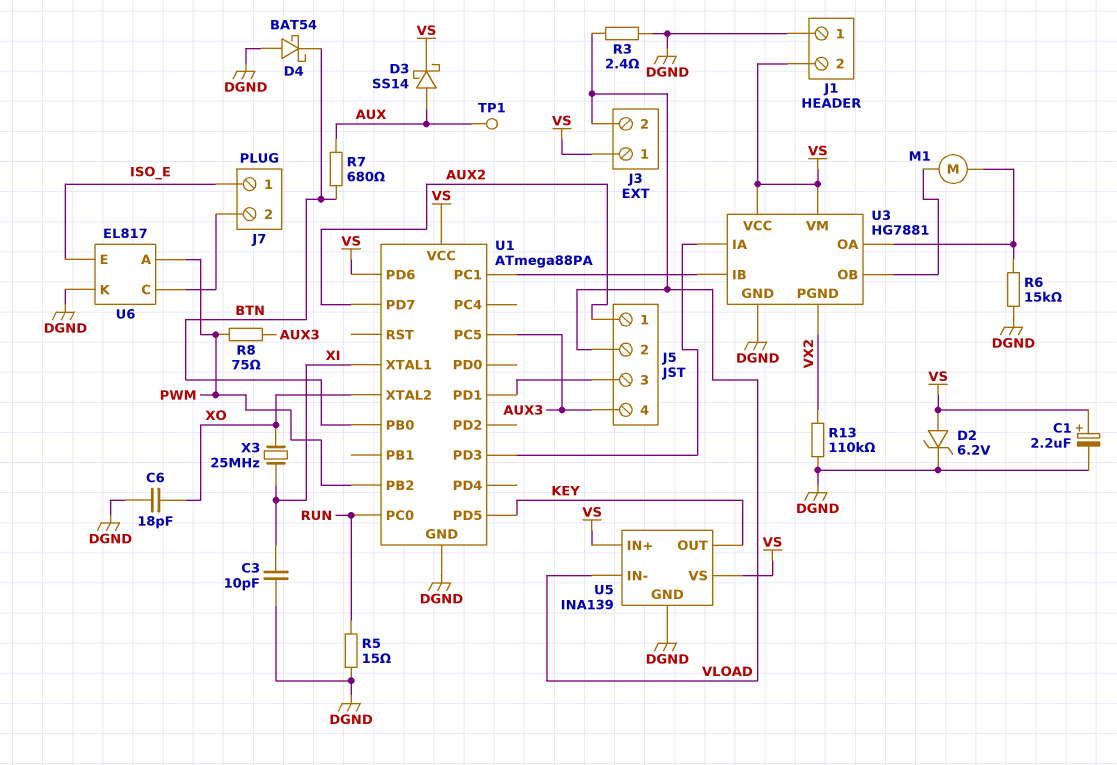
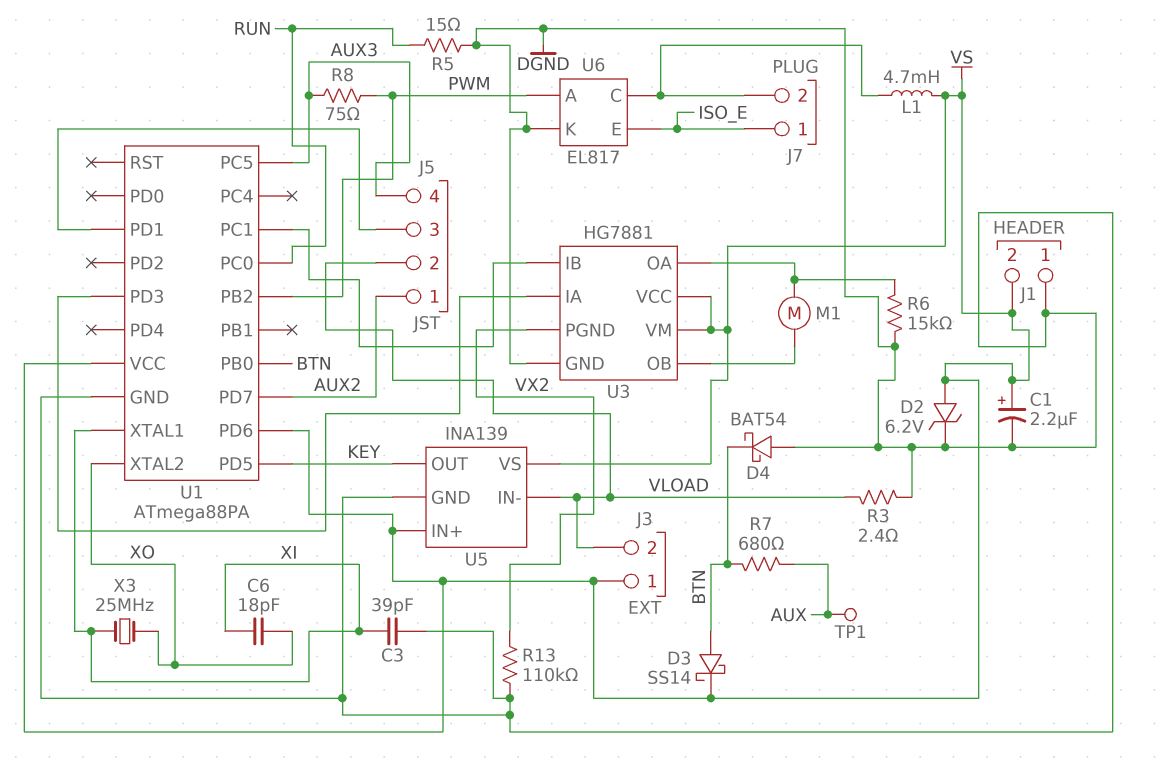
C3: 10pF (DGND, XI) -> 39pF (DGND, XI)
C6: 18pF (DGND, XO) -> 18pF (XI, XO)
D3: schottky SS14 (A AUX, K VS) -> schottky SS14 (A BTN, K VS)
L1: none -> 4.7mH (J7/2, VS)

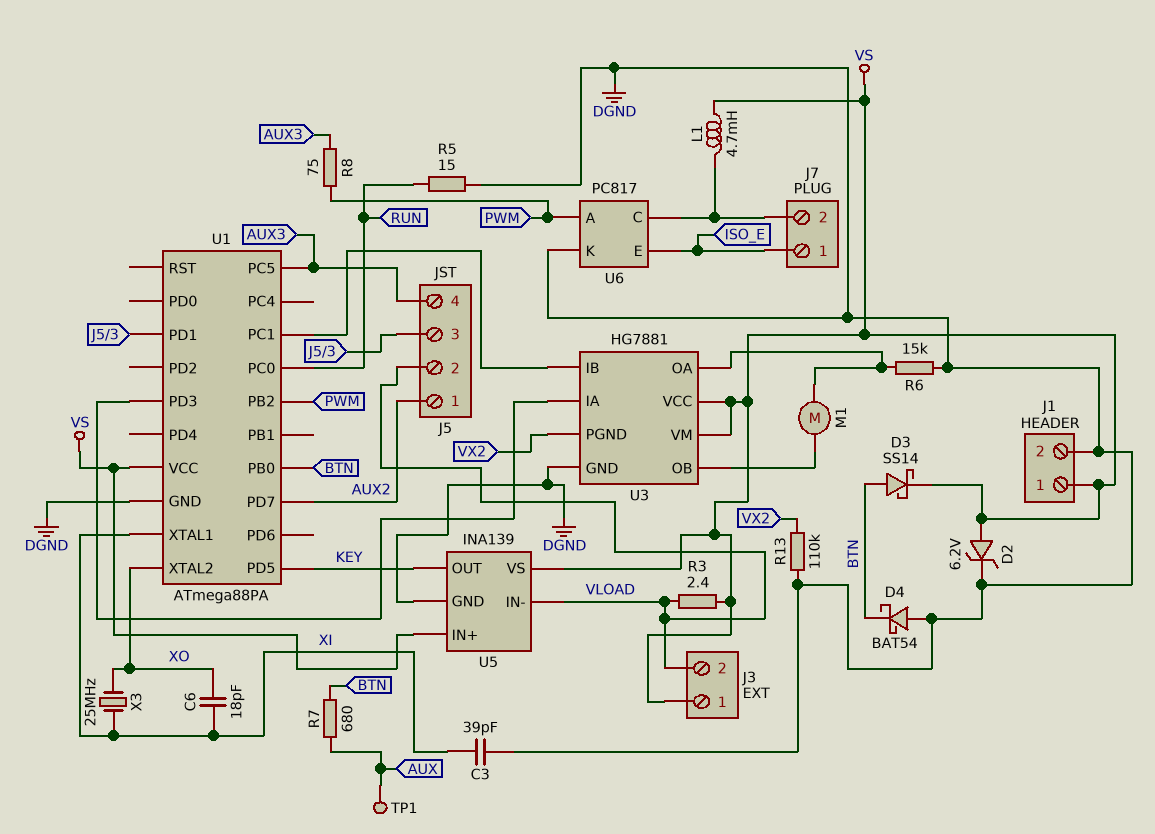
C1: 2.2uF (plus VS, minus DGND) -> none
J1 pin 1: DGND -> VS
J1 pin 2: VS -> DGND
R3: 2.4 (DGND, VLOAD) -> 2.4 (VLOAD, VS)
U1 pin PD6: VS -> none
U6: EL817 -> PC817

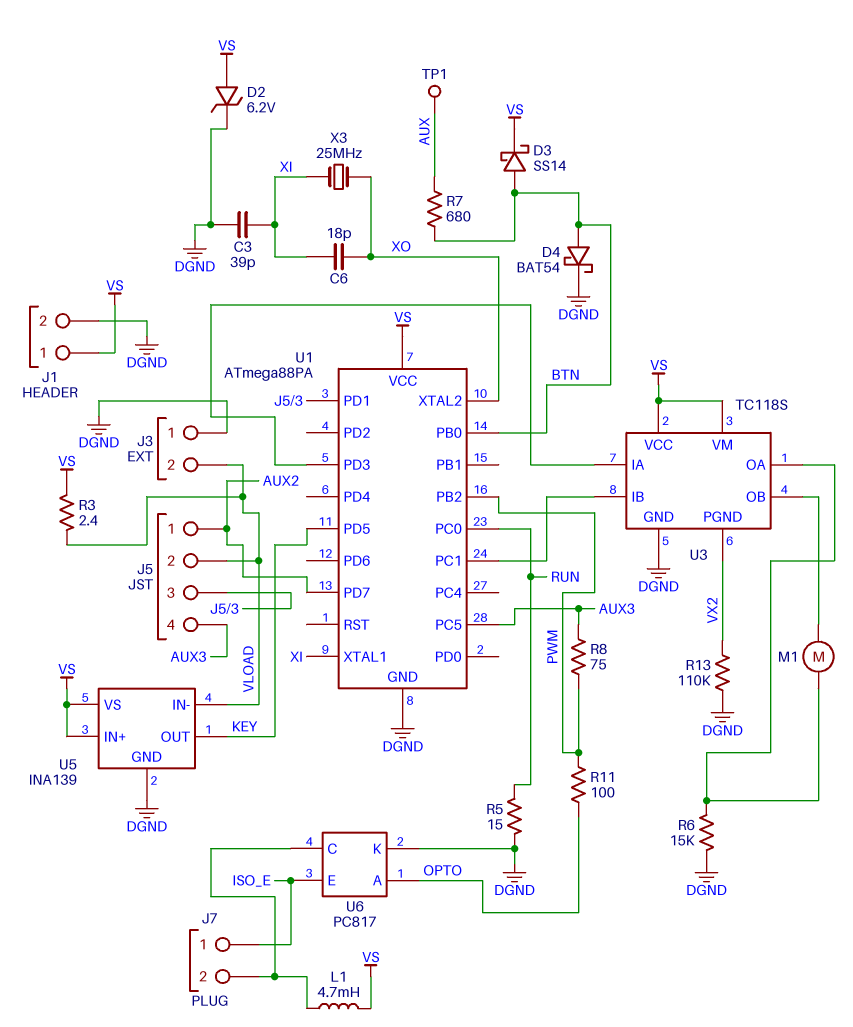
D4: schottky BAT54 (A DGND, K BTN) -> schottky BAT54 (A BTN, K DGND)
J3 pin 1: VS -> DGND
R11: none -> 100 (OPTO, PWM)
U3: HG7881 -> TC118S
U6 pin A: PWM -> OPTO

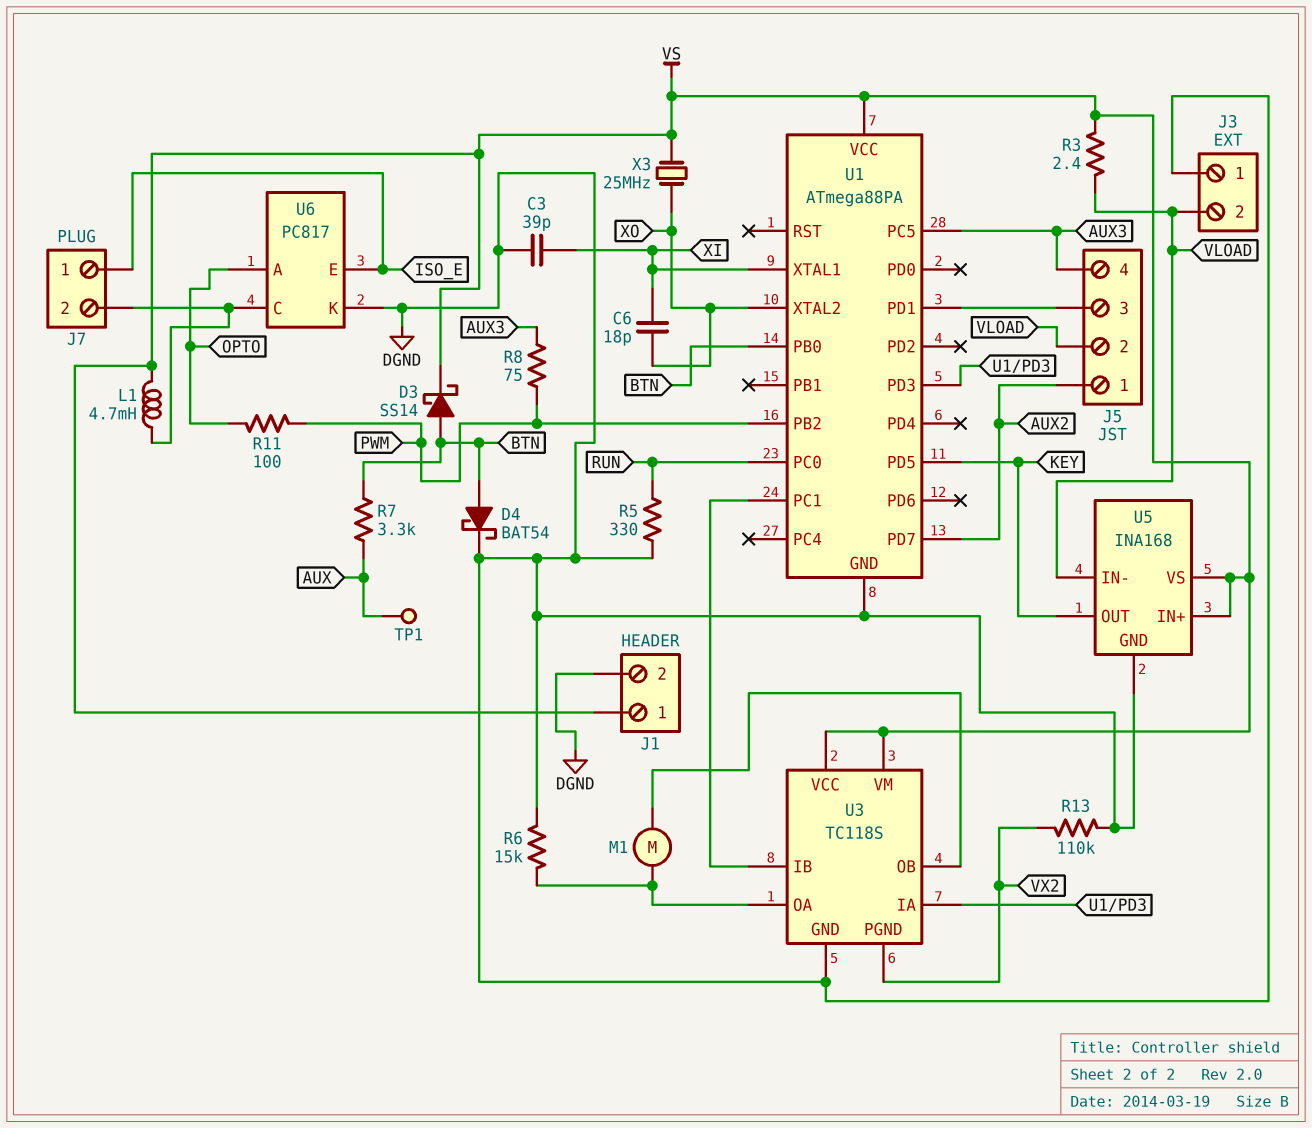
D2: zener 6.2V (A VS, K DGND) -> none
R5: 15 (DGND, RUN) -> 330 (DGND, RUN)
R7: 680 (AUX, BTN) -> 3.3k (AUX, BTN)
U5: INA139 -> INA168
X3: 25MHz (XI, XO) -> 25MHz (VS, XO)

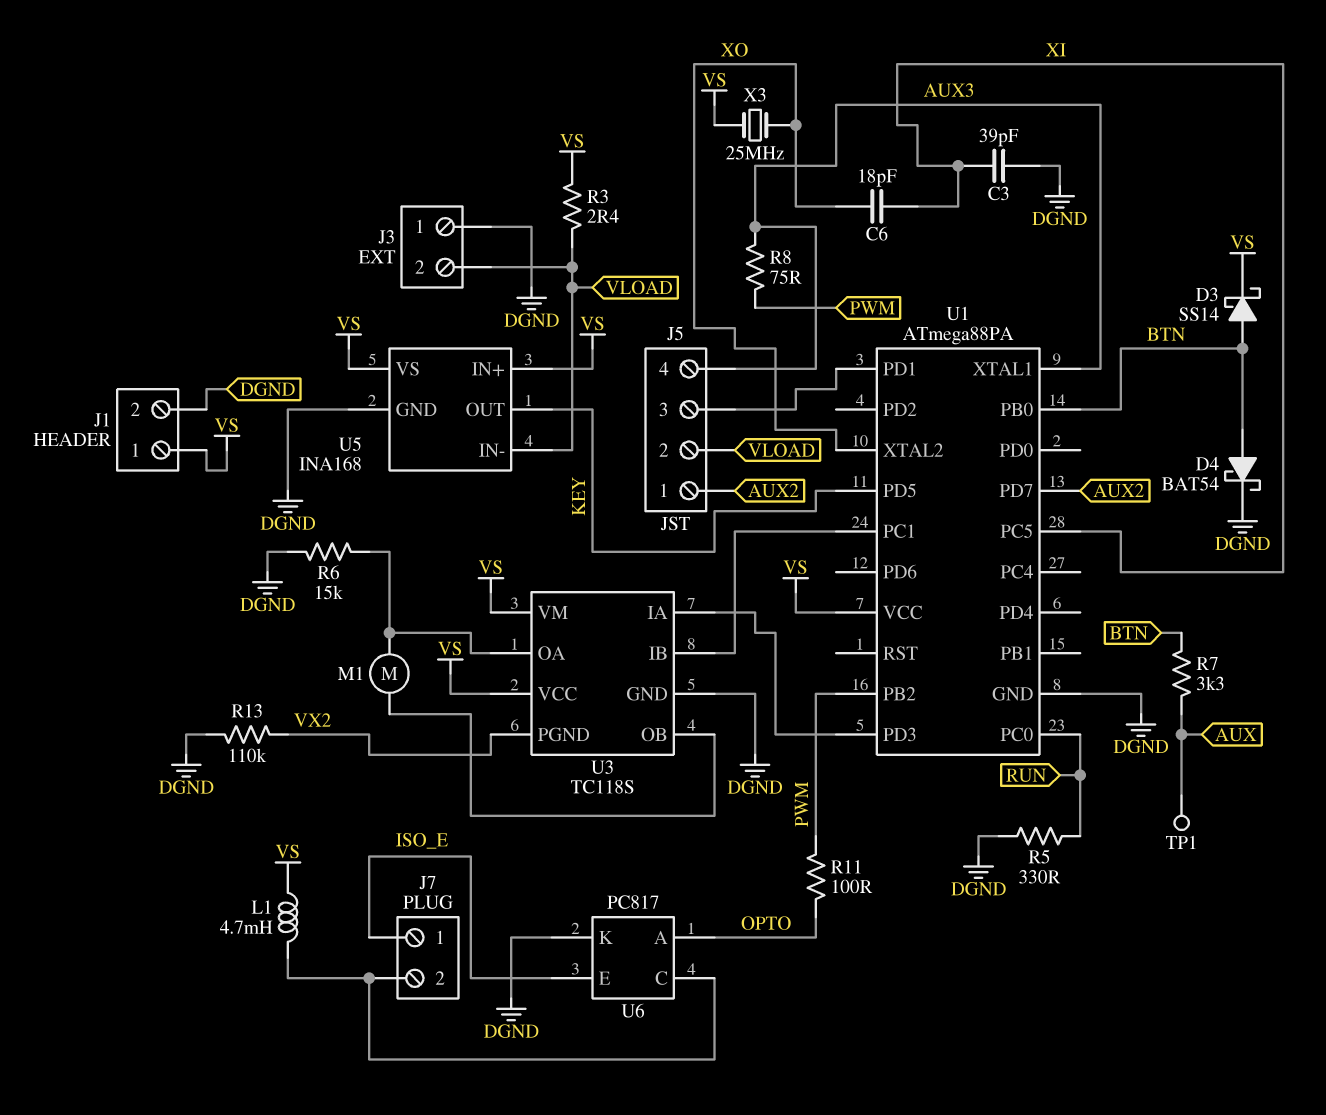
U1 pin PC5: AUX3 -> XI
U1 pin XTAL1: XI -> AUX3

